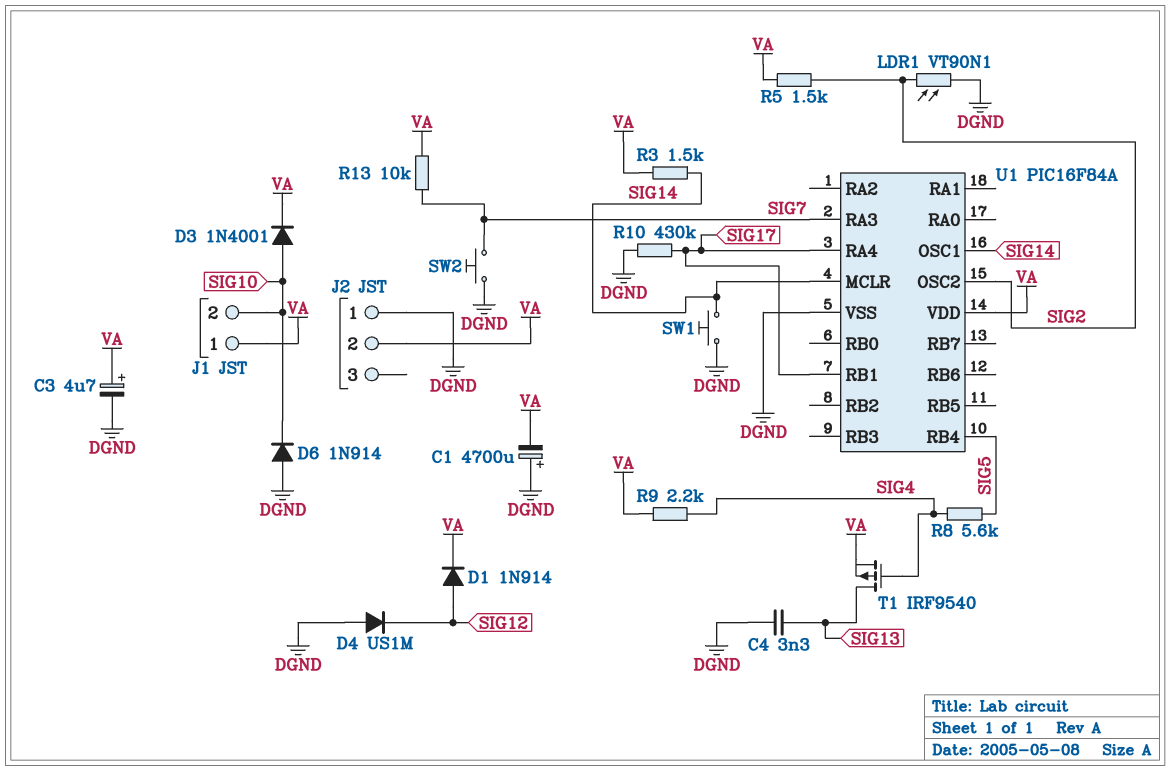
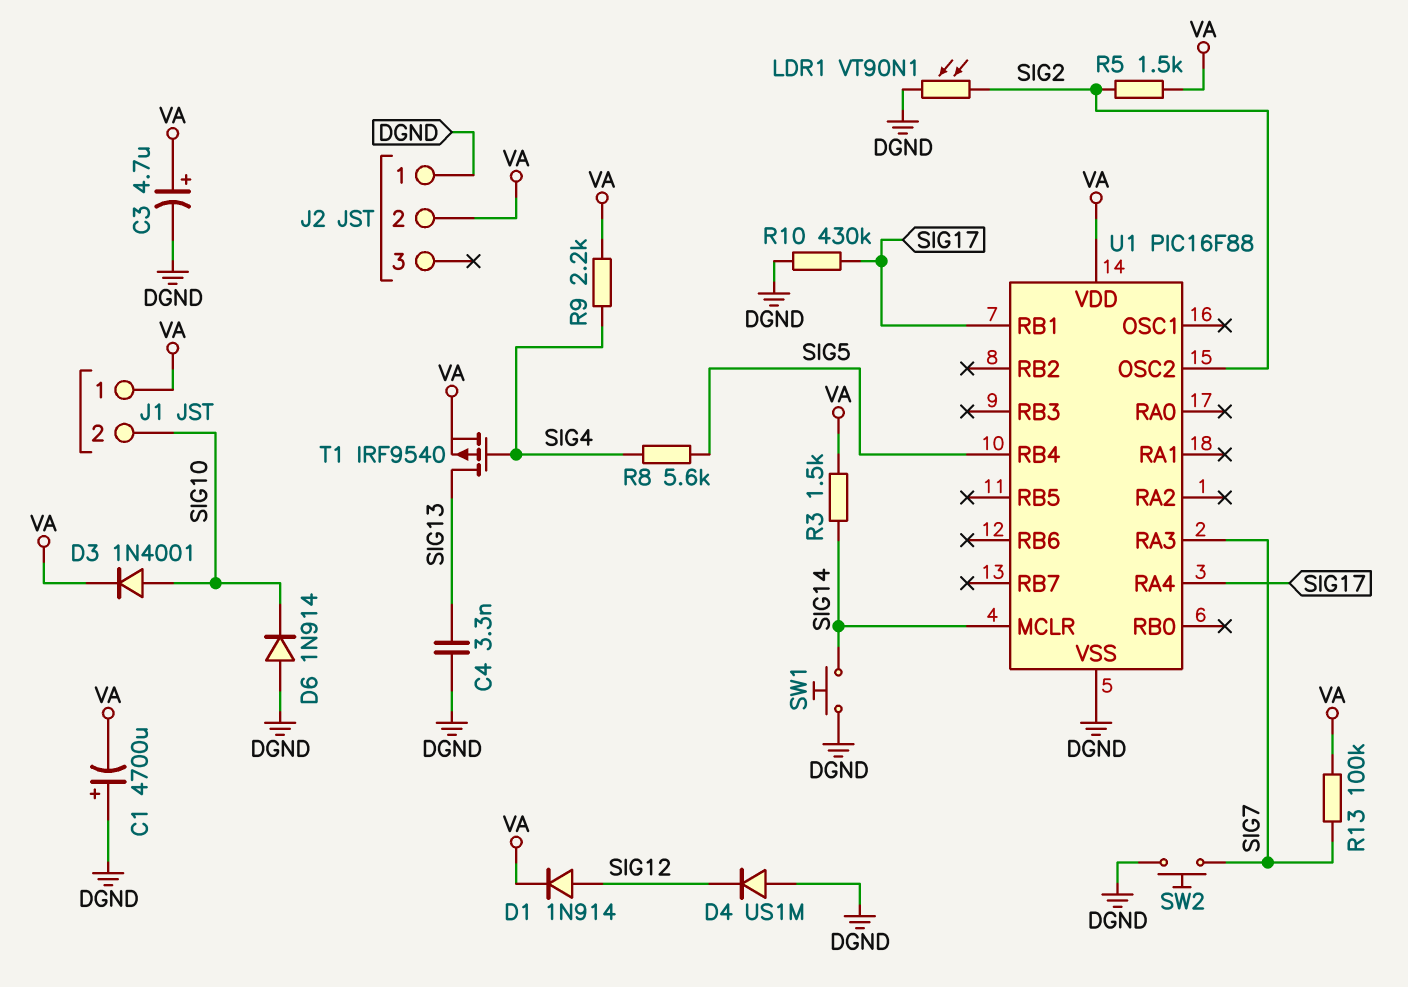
R13: 10k (SIG7, VA) -> 100k (SIG7, VA)
U1: PIC16F84A -> PIC16F88
U1 pin OSC1: SIG14 -> none

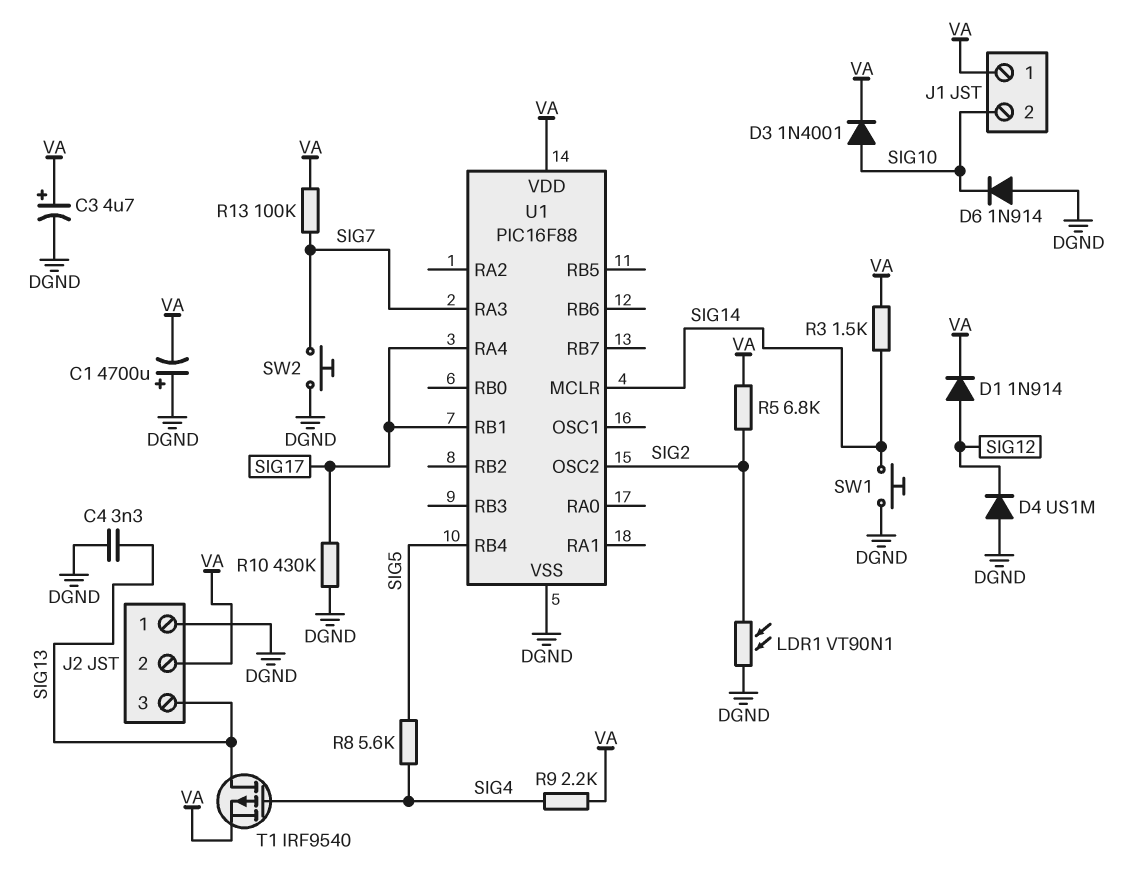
J2 pin 3: none -> SIG13
R5: 1.5k (SIG2, VA) -> 6.8k (SIG2, VA)

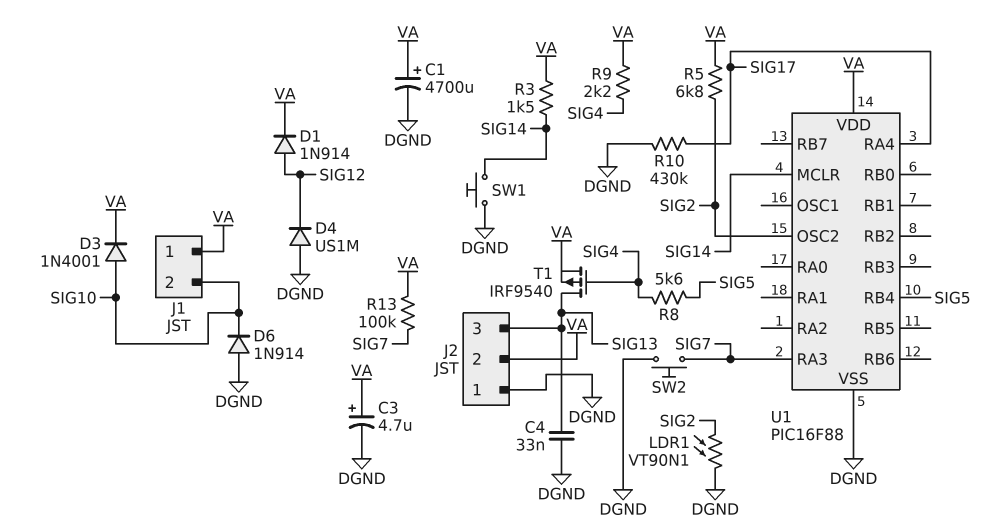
C1: 4700uF (plus DGND, minus VA) -> 4700uF (plus VA, minus DGND)
C4: 3.3nF (DGND, SIG13) -> 33nF (DGND, SIG13)
U1 pin RB1: SIG17 -> none

